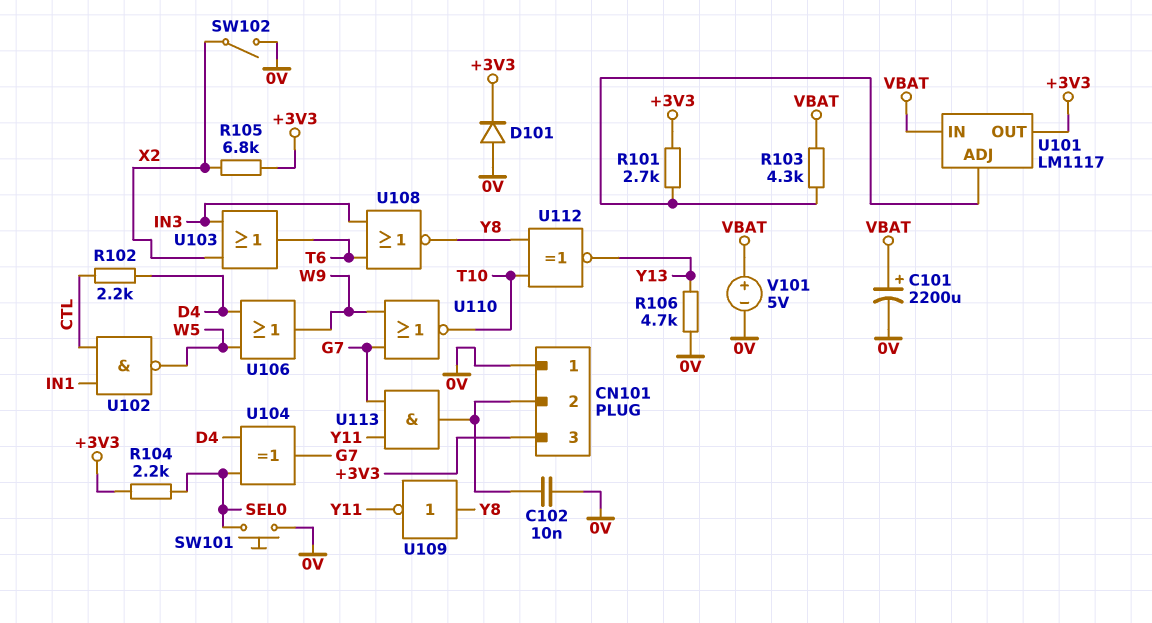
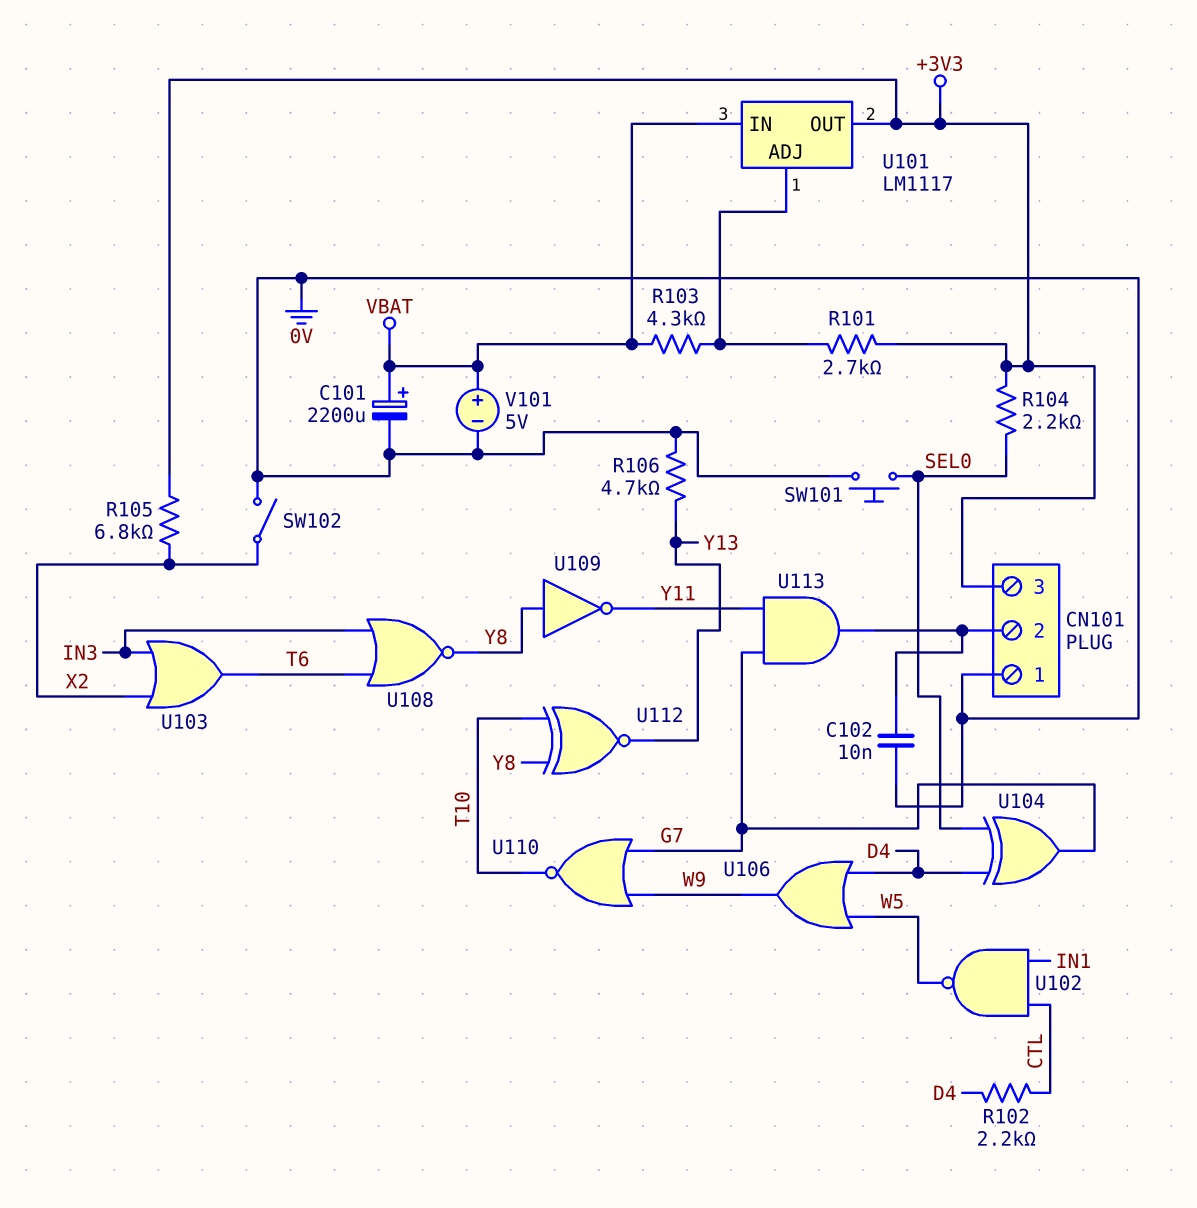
D101: diode (A 0V, K +3V3) -> none

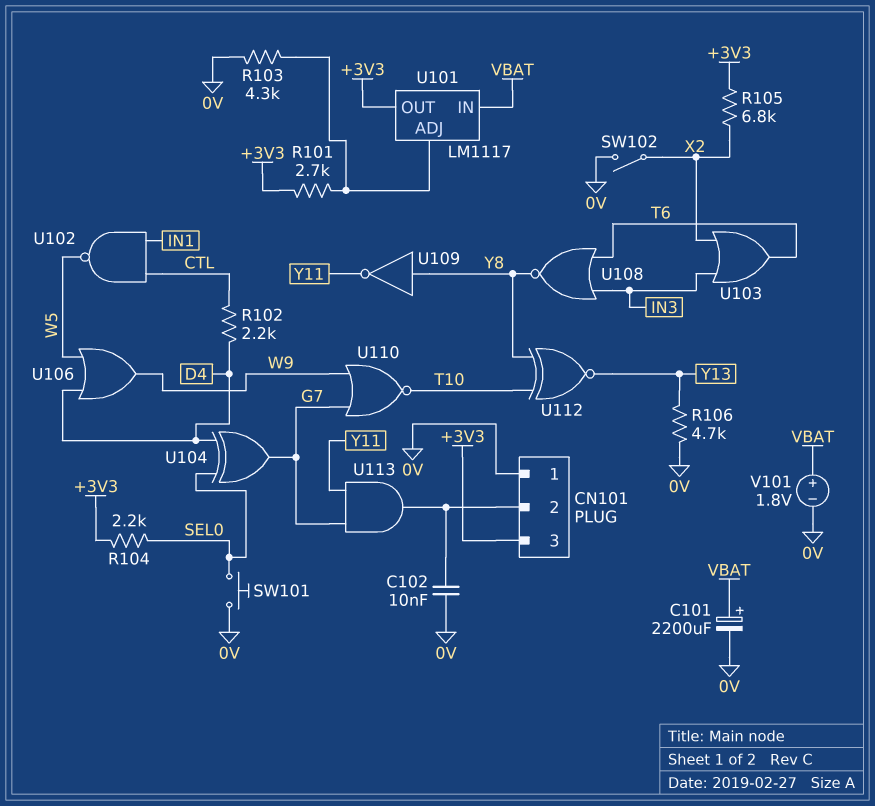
R103: 4.3k (U101/ADJ, VBAT) -> 4.3k (0V, U101/ADJ)
V101: 5V (plus VBAT, minus 0V) -> 1.8V (plus VBAT, minus 0V)

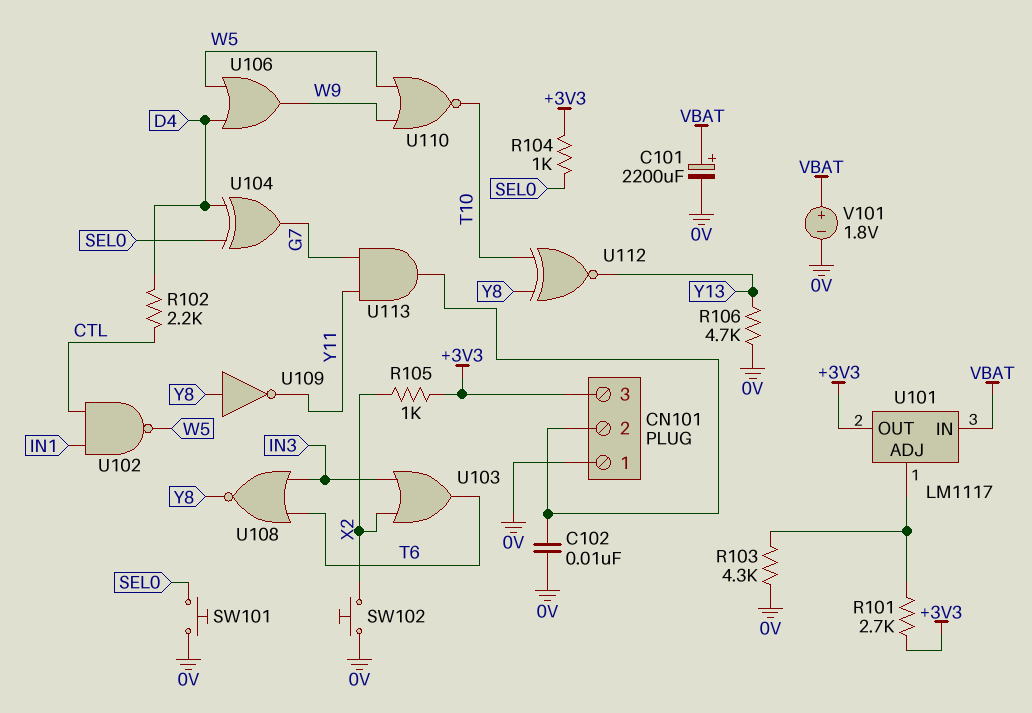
R104: 2.2k (+3V3, SEL0) -> 1k (+3V3, SEL0)
R105: 6.8k (+3V3, X2) -> 1k (+3V3, X2)
SW102: switch (0V, X2) -> button (0V, X2)
U110: NOR (in G7, in W9, out T10) -> NOR (in W5, in W9, out T10)

